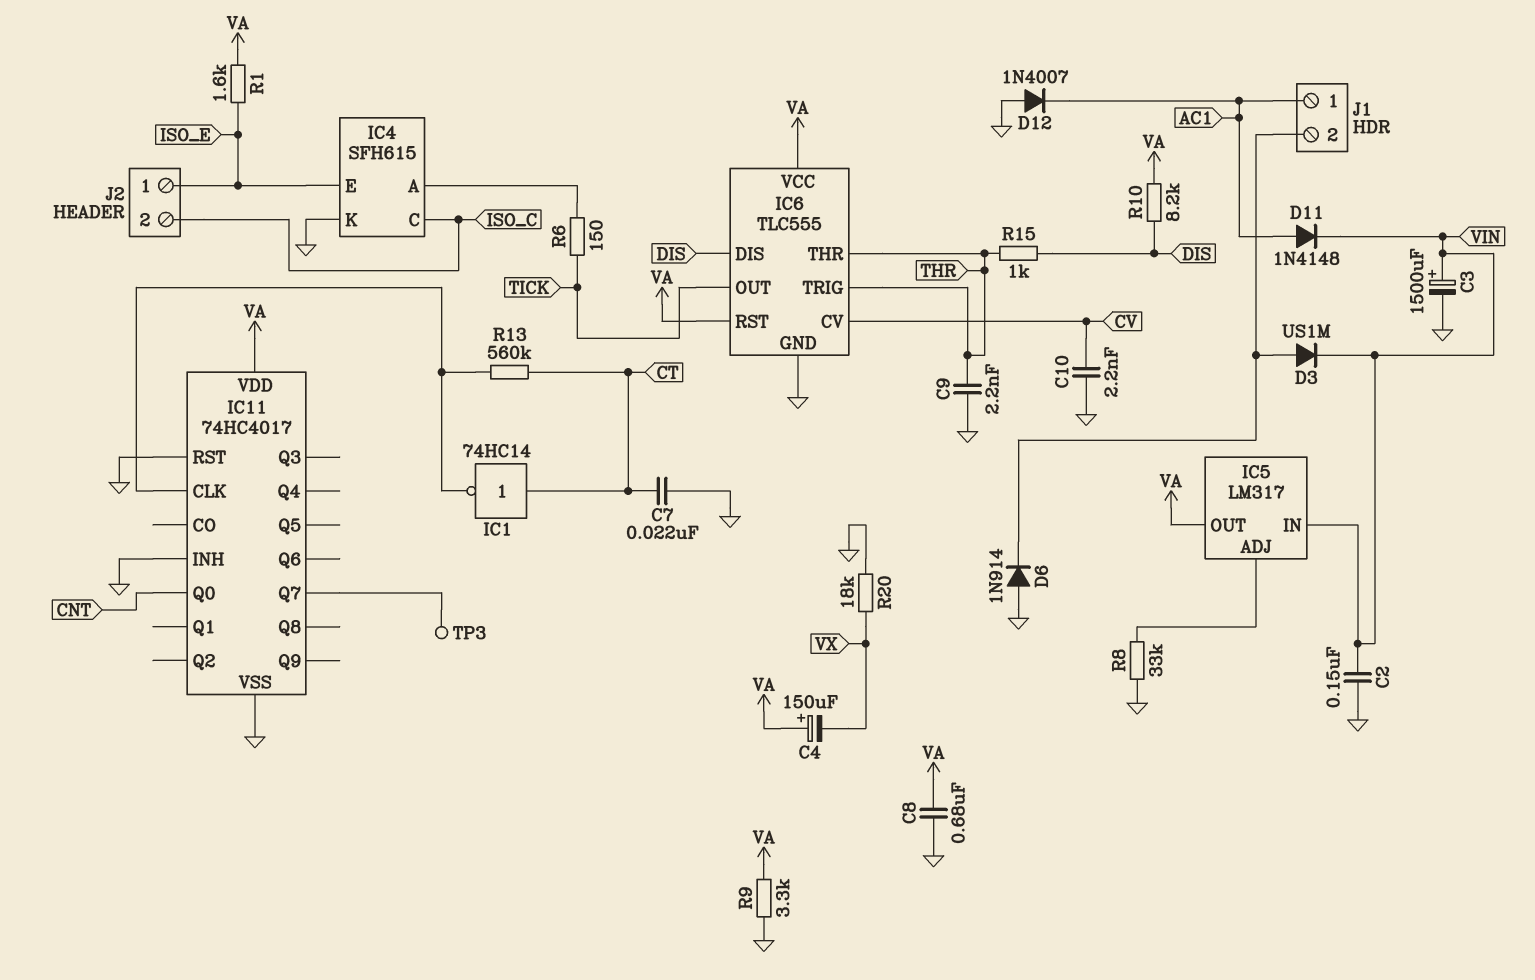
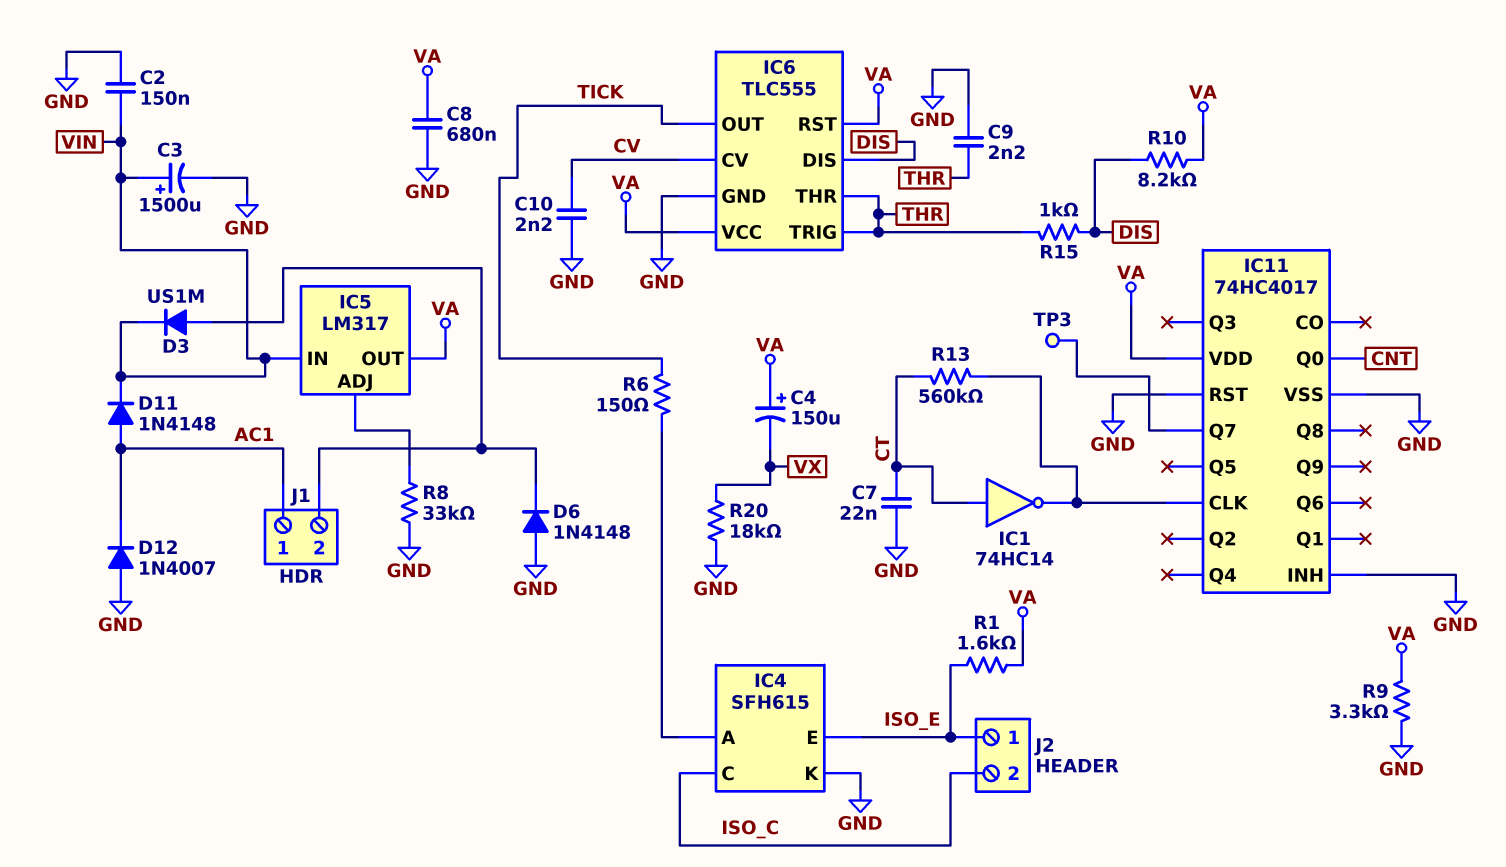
D6: diode 1N914 (A GND, K J1/2) -> diode 1N4148 (A GND, K J1/2)

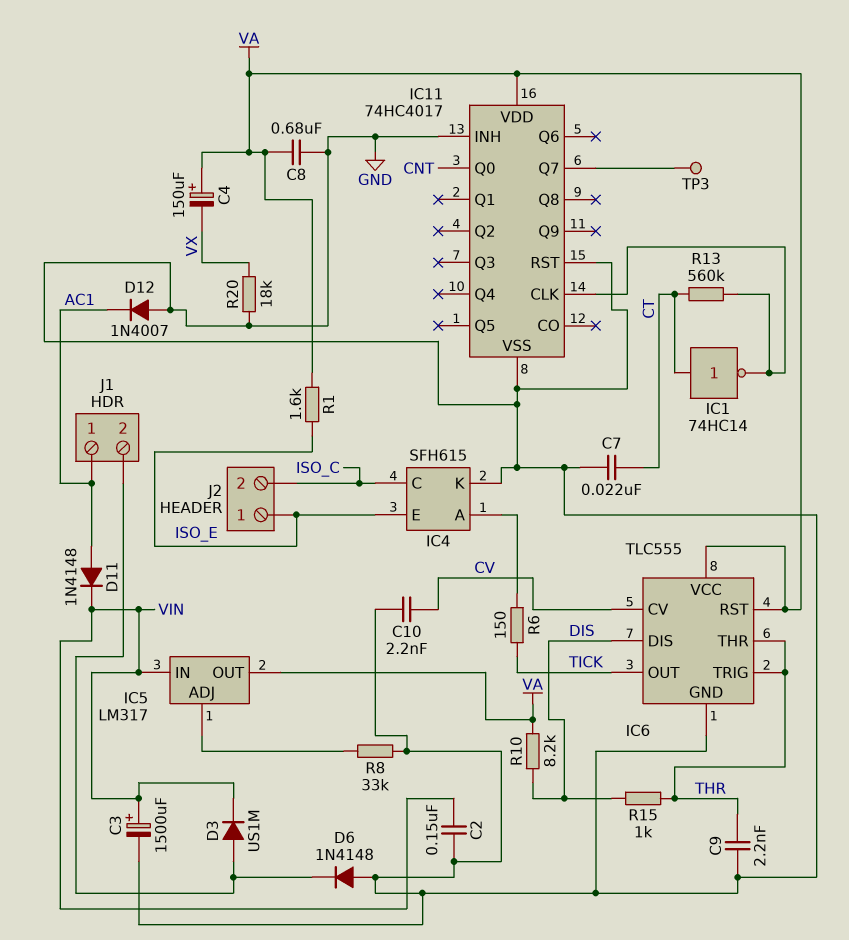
R9: 3.3k (GND, VA) -> none

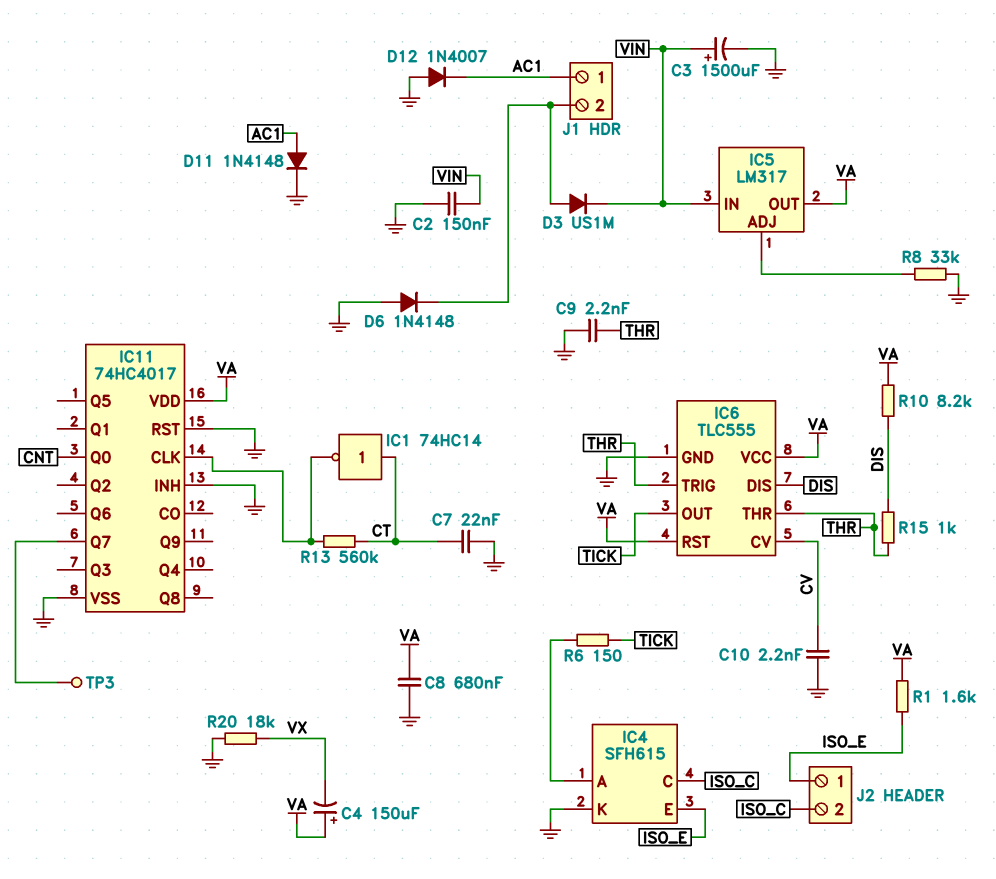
D11: diode 1N4148 (A AC1, K VIN) -> diode 1N4148 (A AC1, K GND)

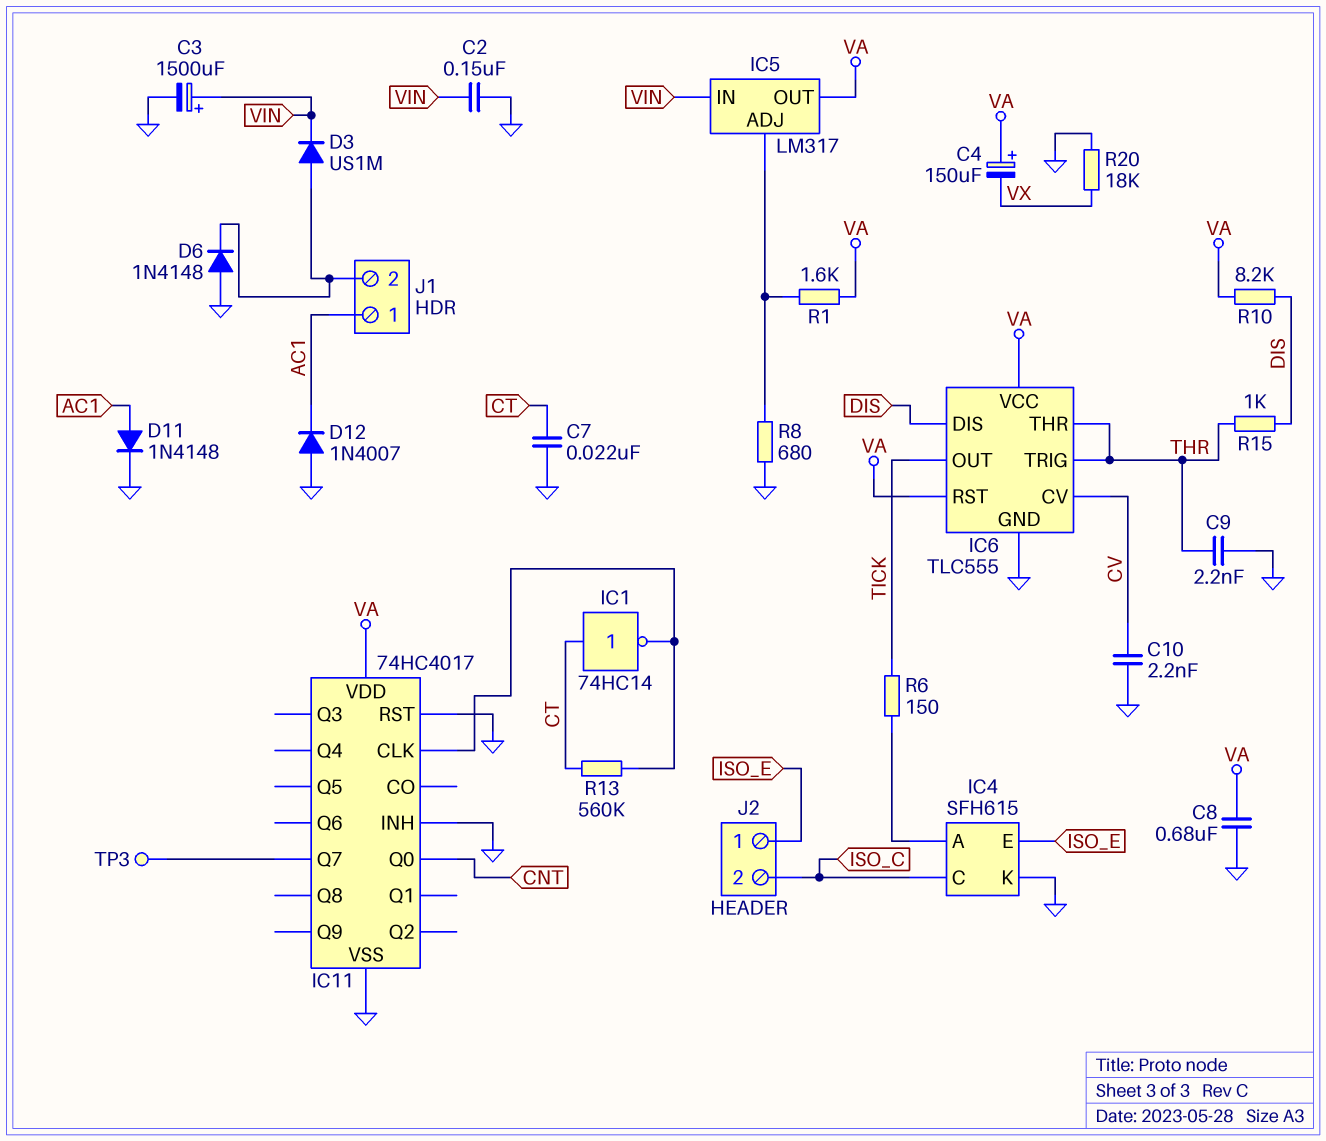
R1: 1.6k (ISO_E, VA) -> 1.6k (IC5/ADJ, VA)
R8: 33k (GND, IC5/ADJ) -> 680 (GND, IC5/ADJ)

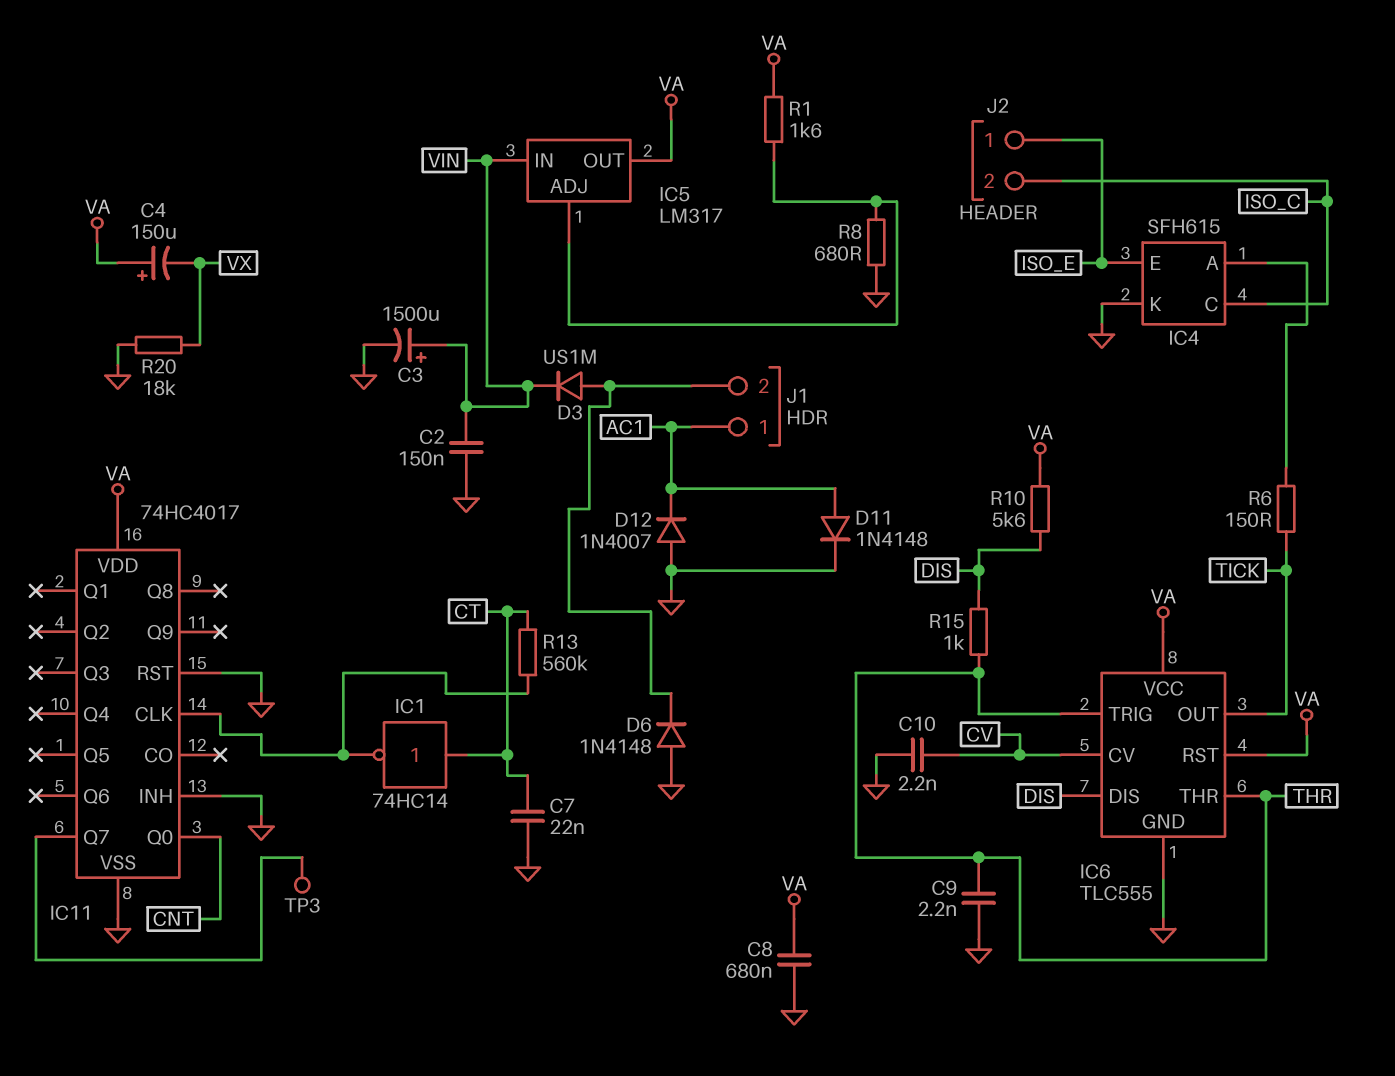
R10: 8.2k (DIS, VA) -> 5.6k (DIS, VA)

